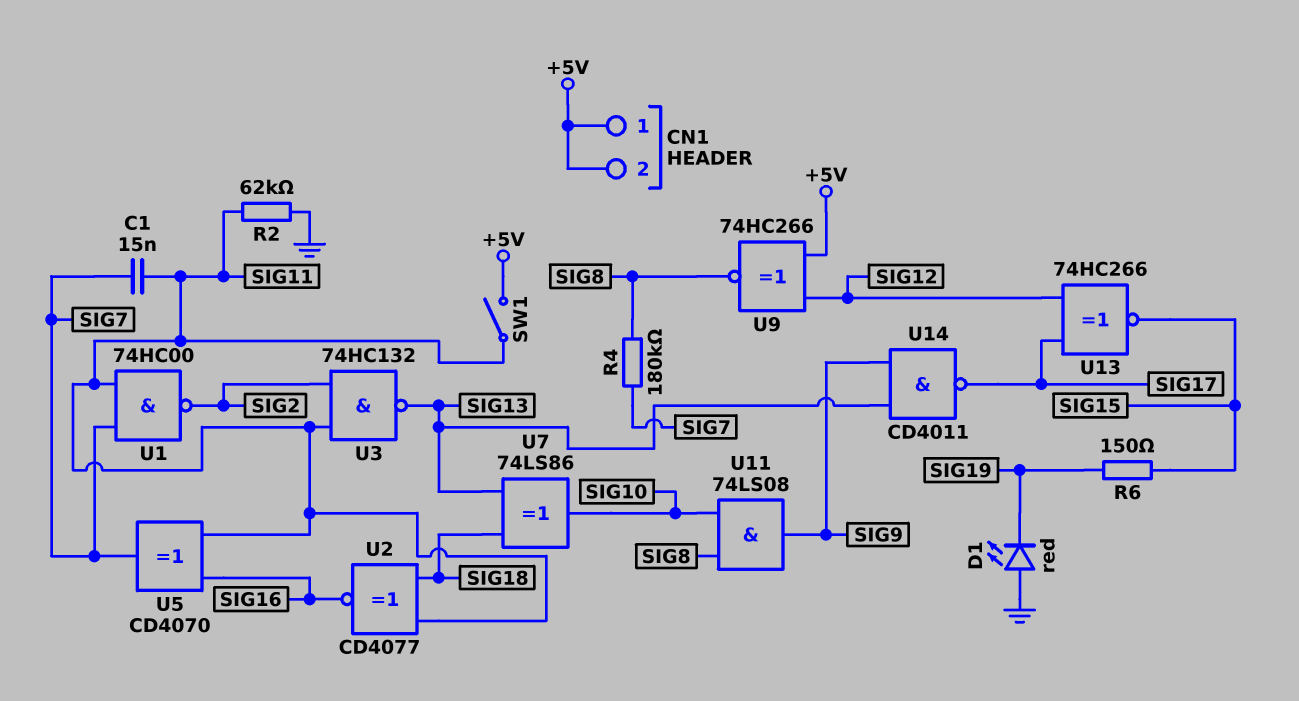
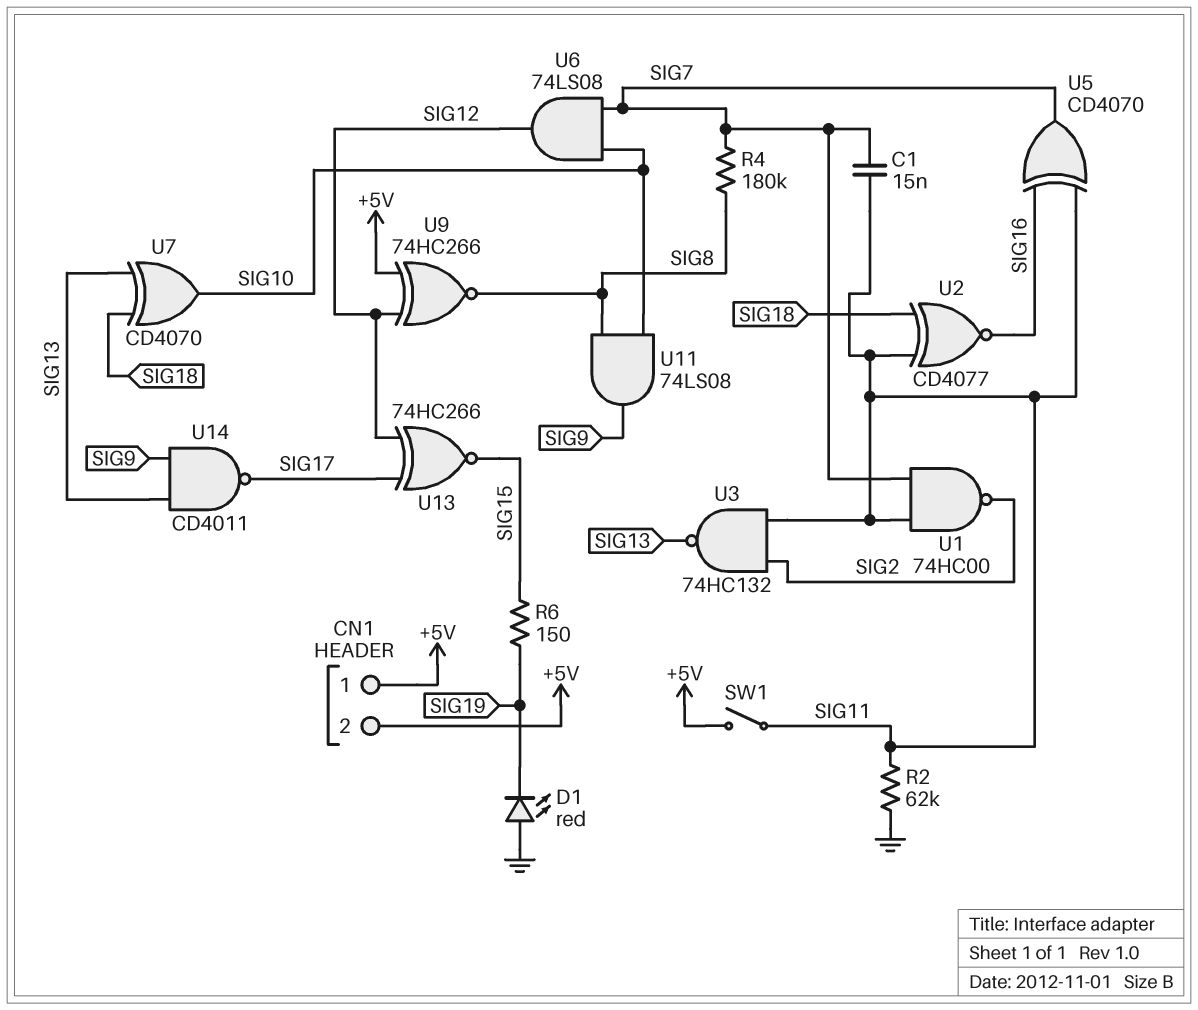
U6: none -> AND 74LS08 (in SIG7, in SIG10, out SIG12)
U7: XOR 74LS86 (in SIG13, in SIG18, out SIG10) -> XOR CD4070 (in SIG13, in SIG18, out SIG10)

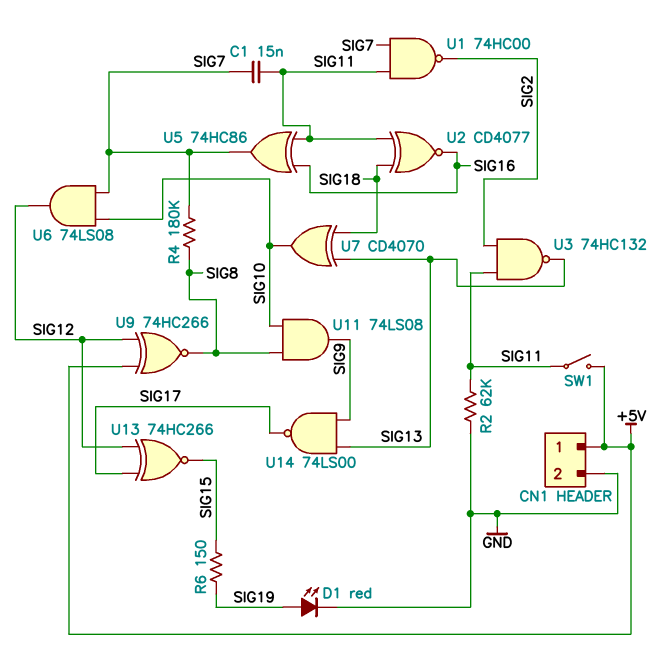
CN1 pin 2: +5V -> GND
D1: LED red (A GND, K SIG19) -> LED red (A SIG19, K GND)
U5: XOR CD4070 (in SIG11, in SIG16, out SIG7) -> XOR 74HC86 (in SIG11, in SIG16, out SIG7)
U14: NAND CD4011 (in SIG9, in SIG13, out SIG17) -> NAND 74LS00 (in SIG9, in SIG13, out SIG17)

